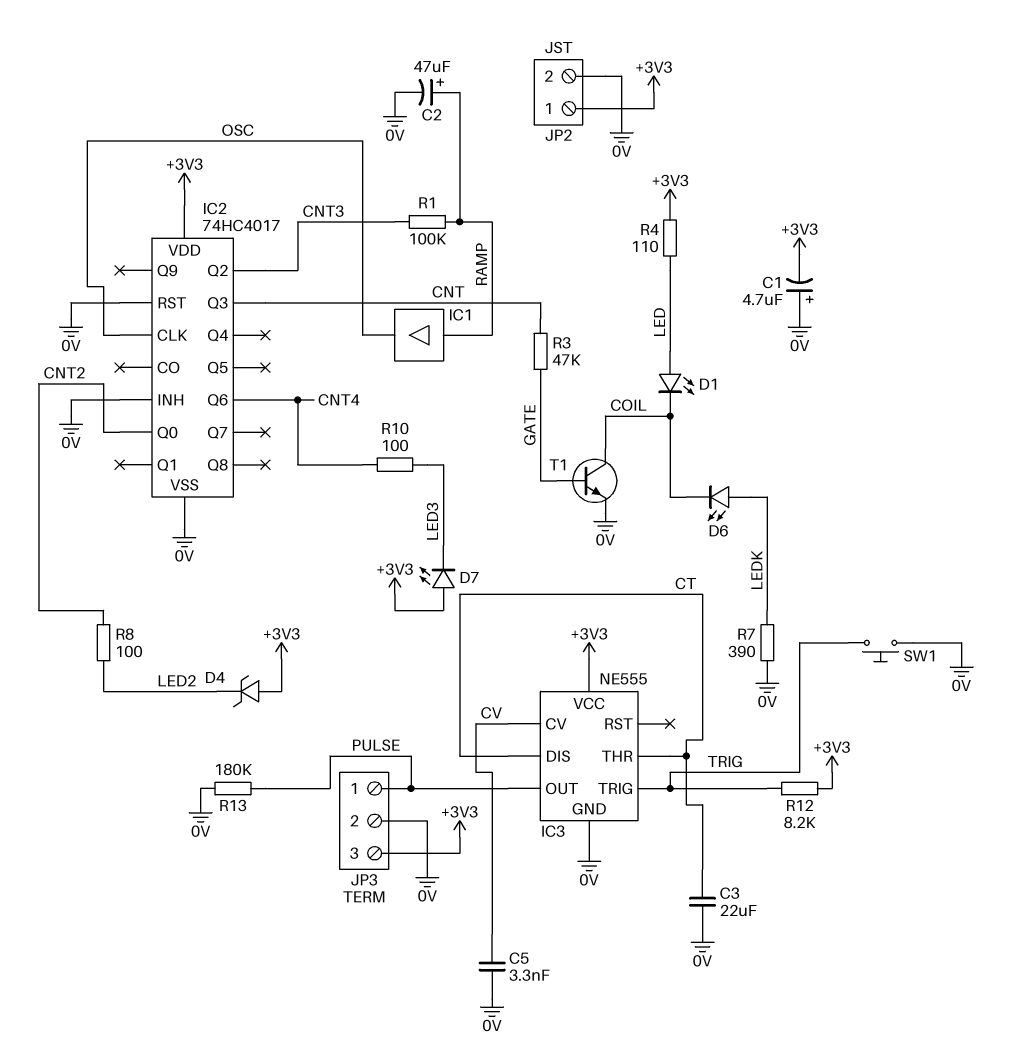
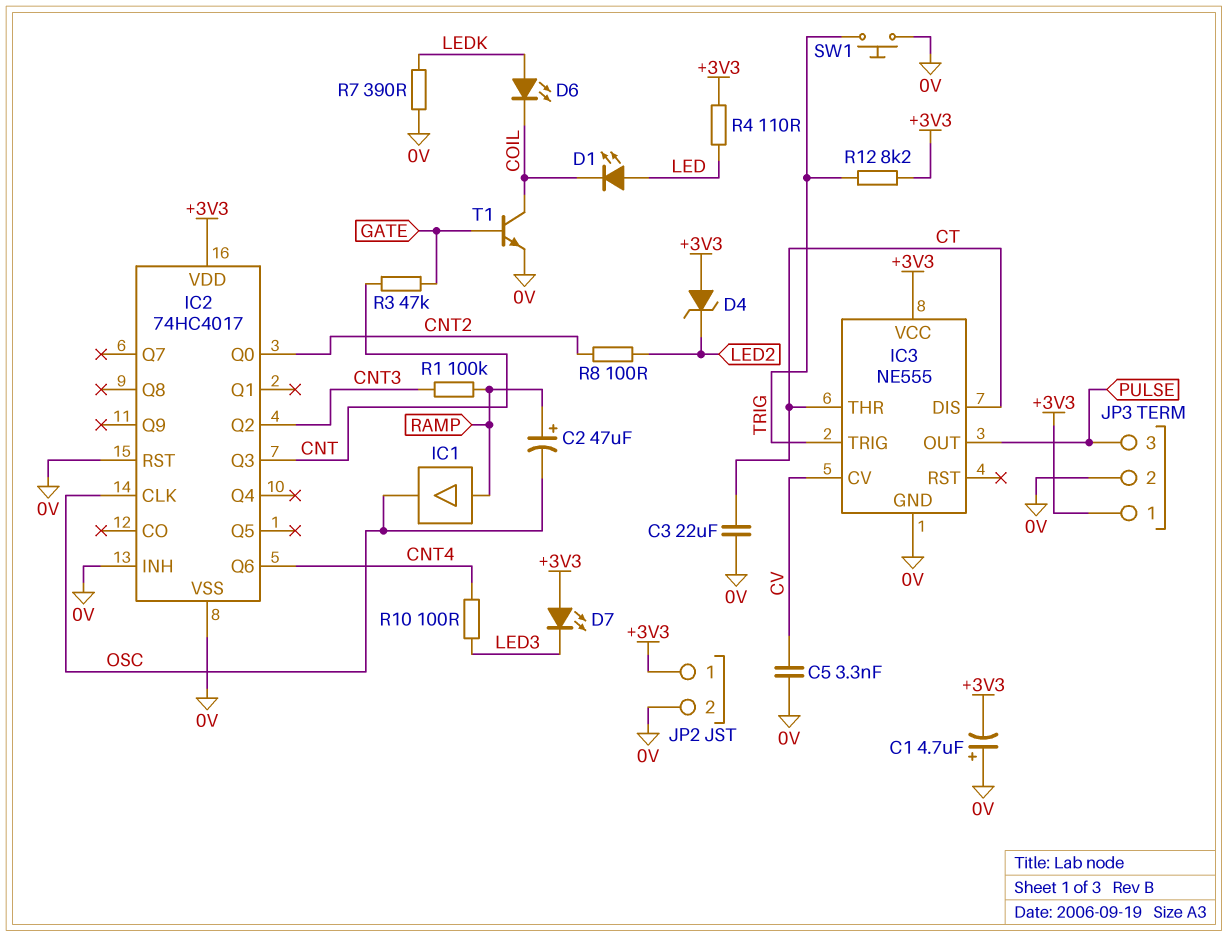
C2: 47uF (plus RAMP, minus 0V) -> 47uF (plus RAMP, minus OSC)
JP3 pin 1: PULSE -> +3V3
JP3 pin 3: +3V3 -> PULSE
R13: 180k (0V, PULSE) -> none

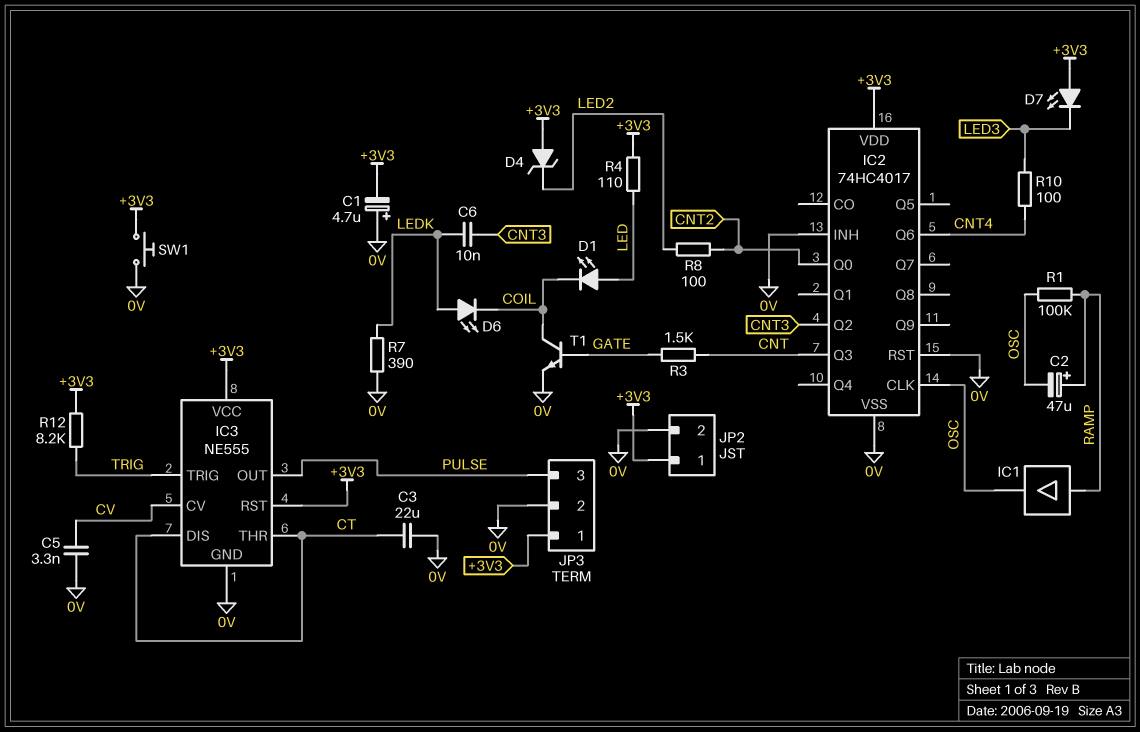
C6: none -> 10nF (CNT3, LEDK)
IC3 pin RST: none -> +3V3
R1: 100k (CNT3, RAMP) -> 100k (OSC, RAMP)
R3: 47k (CNT, GATE) -> 1.5k (CNT, GATE)
SW1: button (0V, TRIG) -> button (+3V3, 0V)

